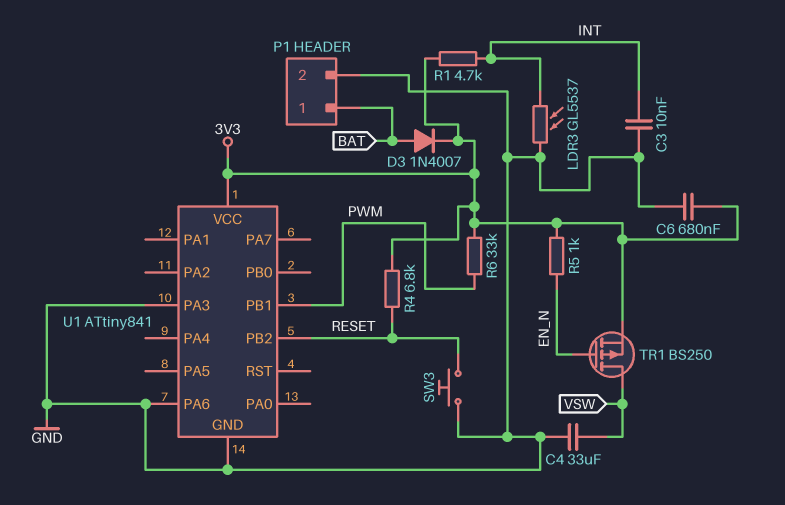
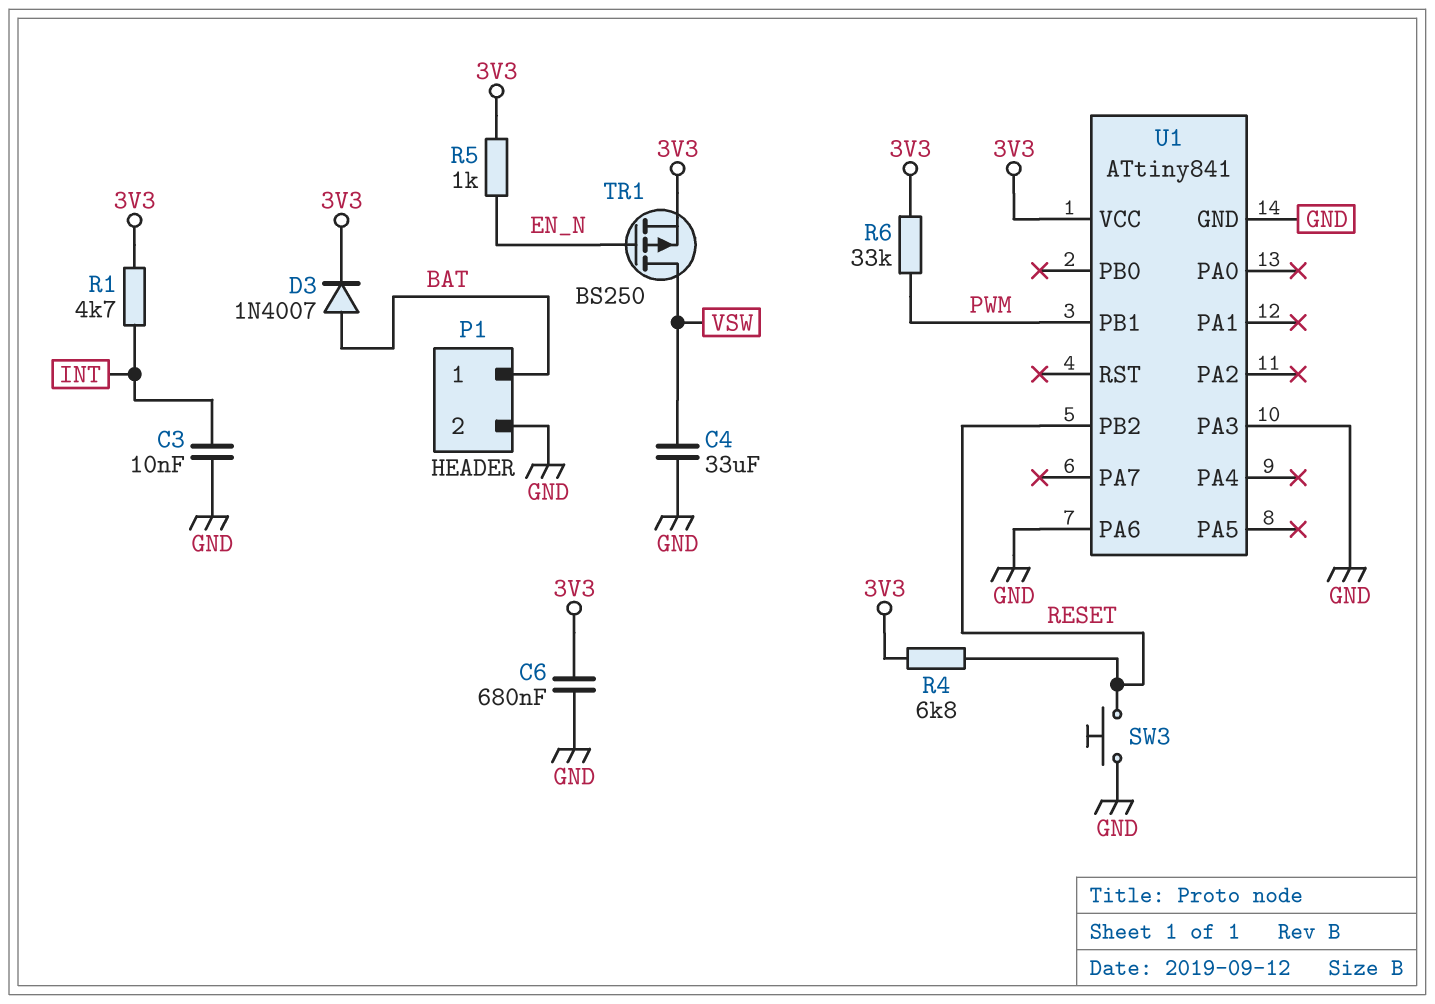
LDR3: GL5537 (GND, INT) -> none

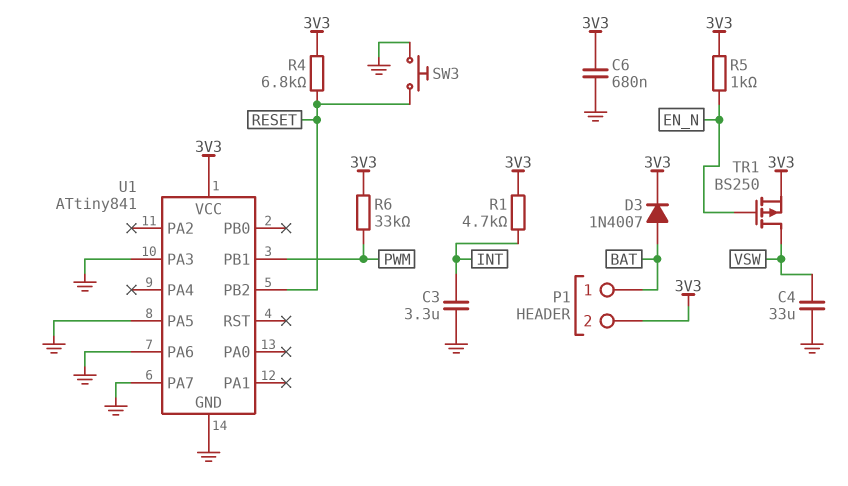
C3: 10nF (GND, INT) -> 3.3uF (GND, INT)
P1 pin 2: GND -> 3V3
U1 pin PA5: none -> GND
U1 pin PA7: none -> GND

